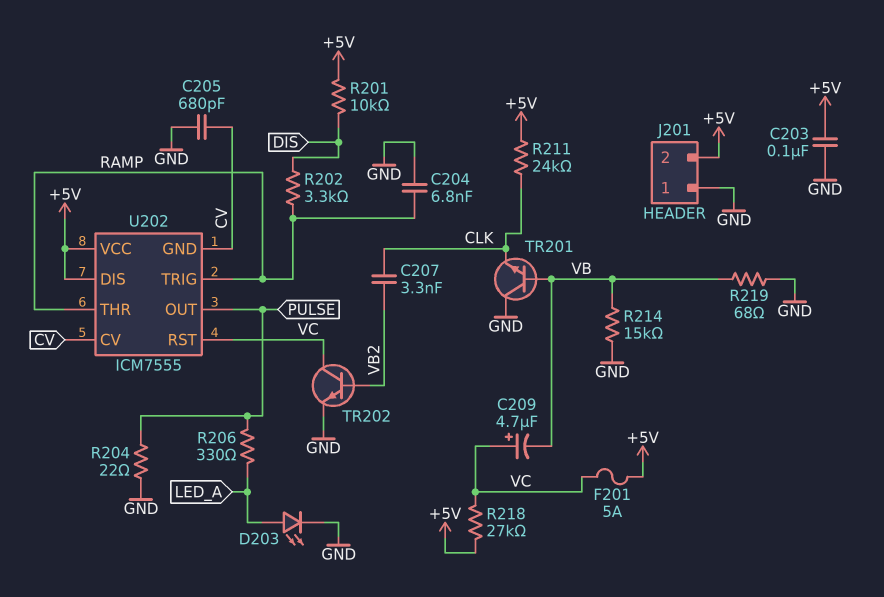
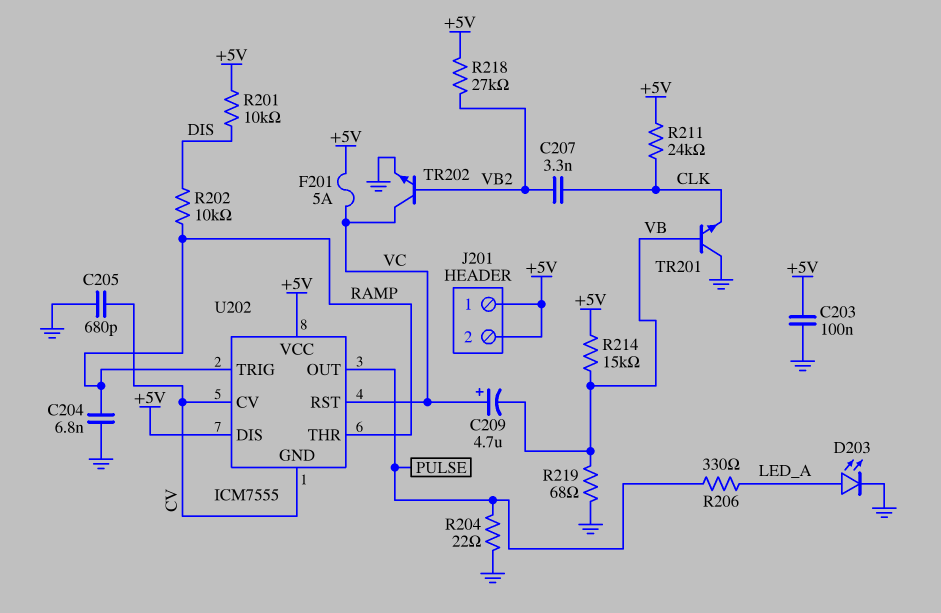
J201 pin 1: GND -> +5V
R202: 3.3k (DIS, RAMP) -> 10k (DIS, RAMP)
R214: 15k (GND, VB) -> 15k (+5V, VB)
R218: 27k (+5V, VC) -> 27k (+5V, VB2)

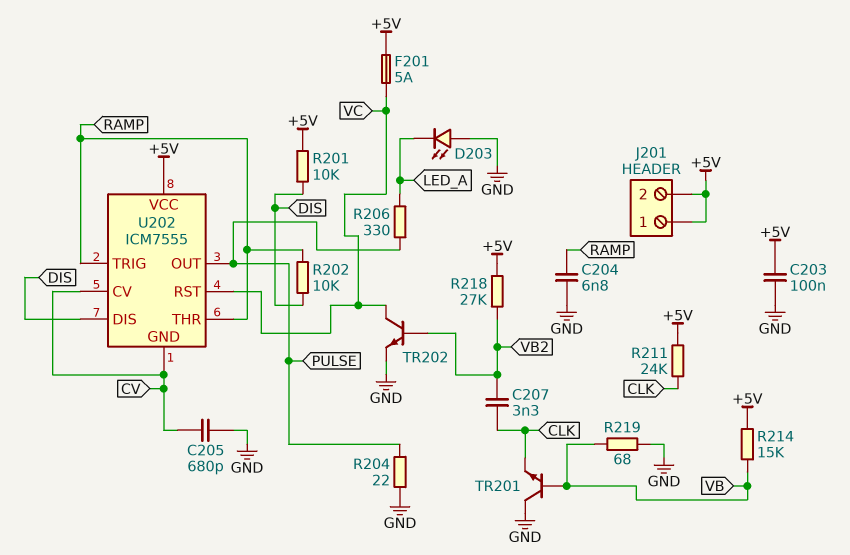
C209: 4.7uF (plus VC, minus VB) -> none
D203: LED (A LED_A, K GND) -> LED (A GND, K LED_A)
U202 pin DIS: +5V -> DIS

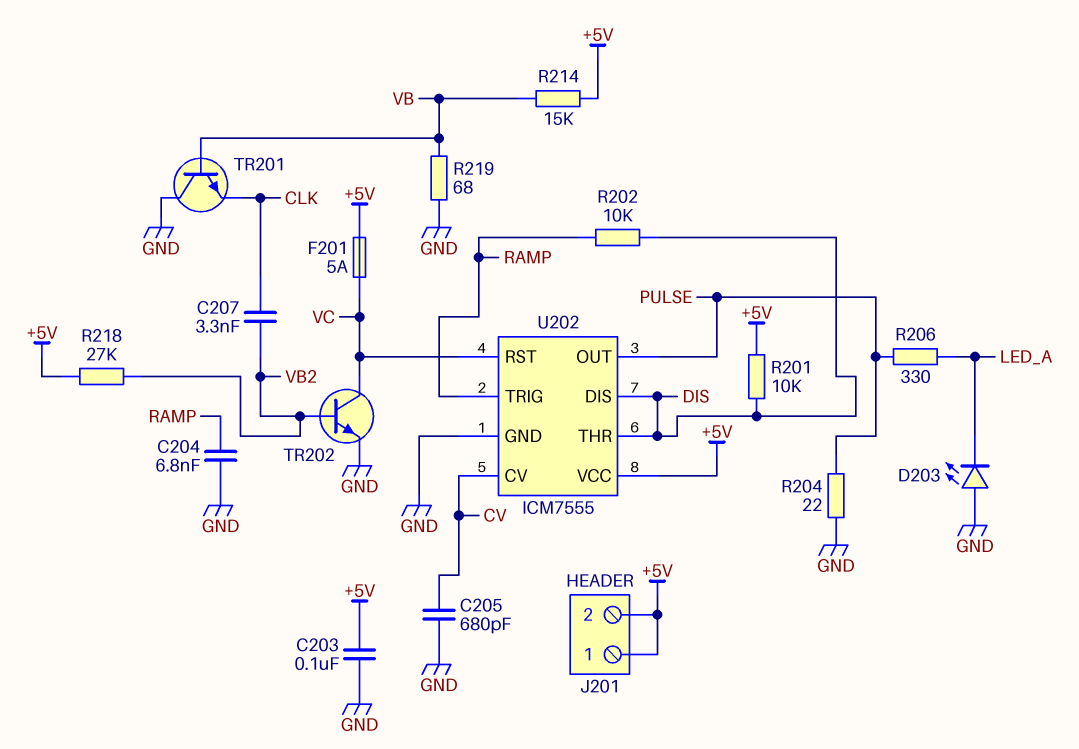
R211: 24k (+5V, CLK) -> none
U202 pin GND: CV -> GND
U202 pin THR: RAMP -> DIS

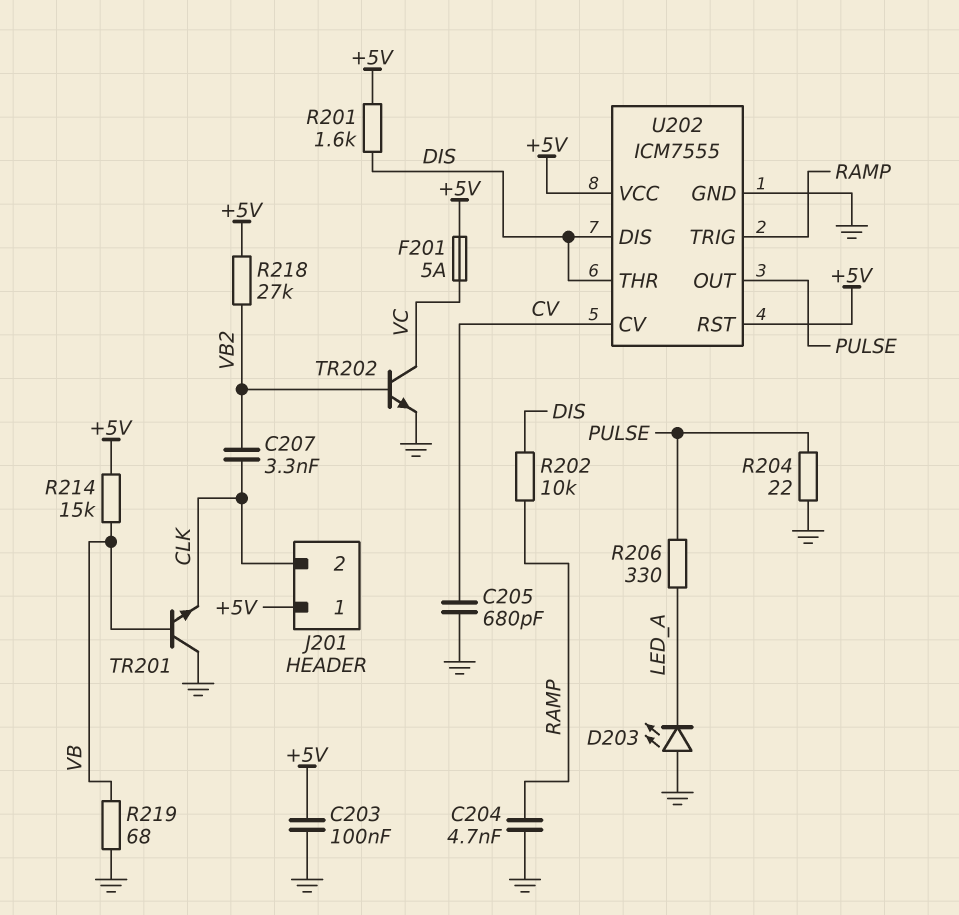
C204: 6.8nF (GND, RAMP) -> 4.7nF (GND, RAMP)
J201 pin 2: +5V -> CLK
R201: 10k (+5V, DIS) -> 1.6k (+5V, DIS)
U202 pin RST: VC -> +5V

